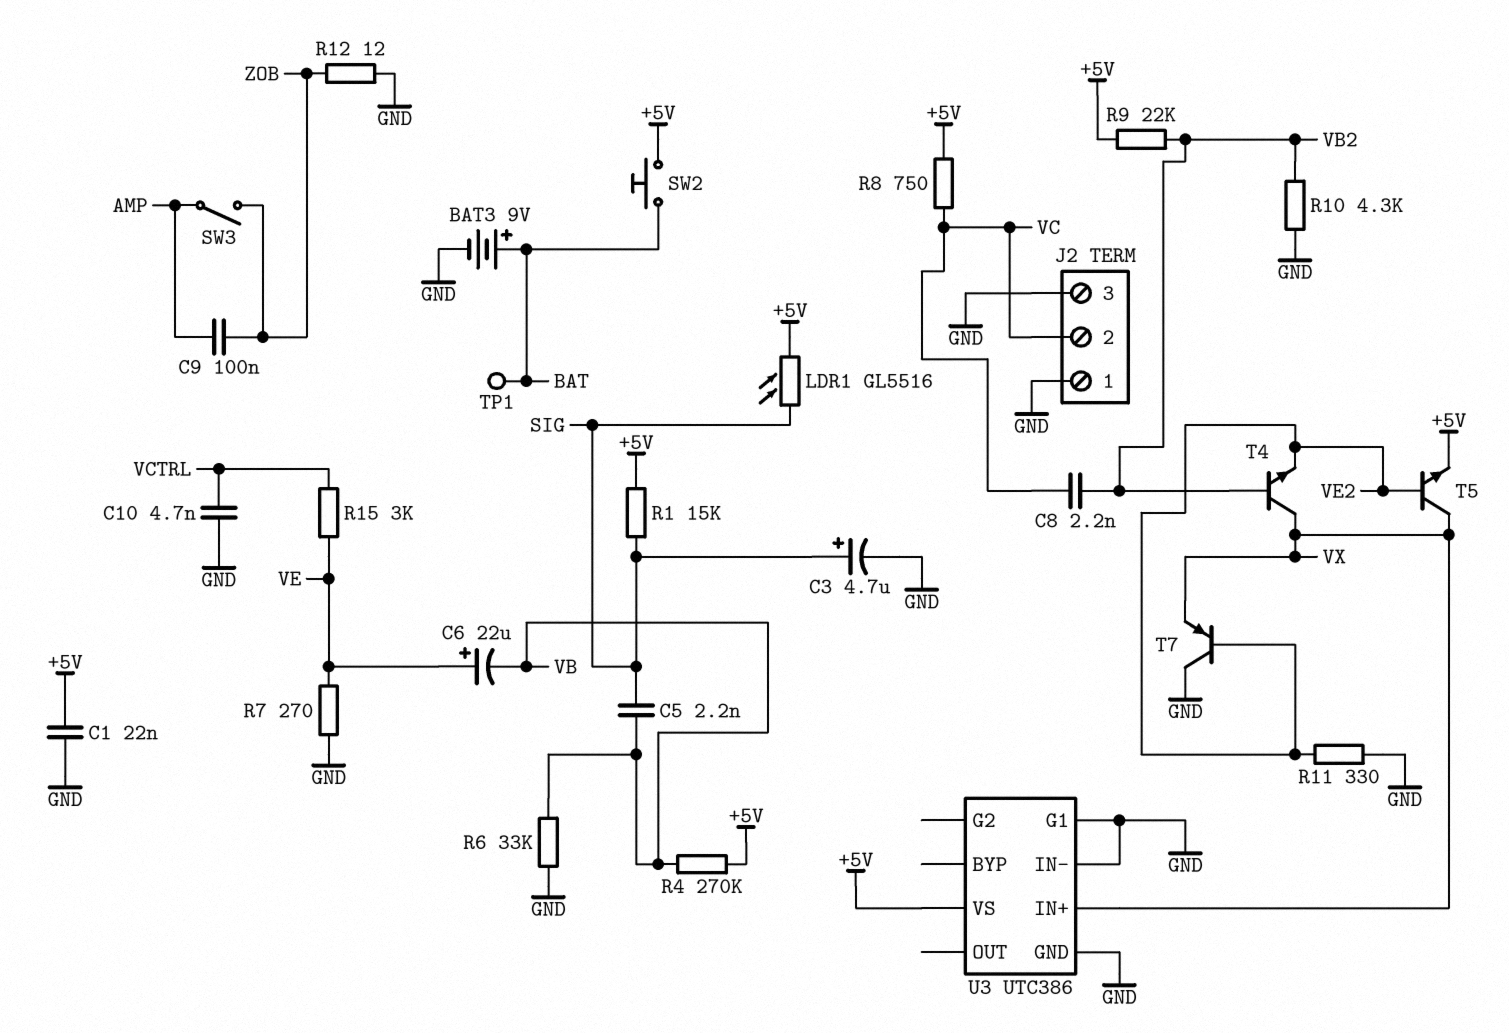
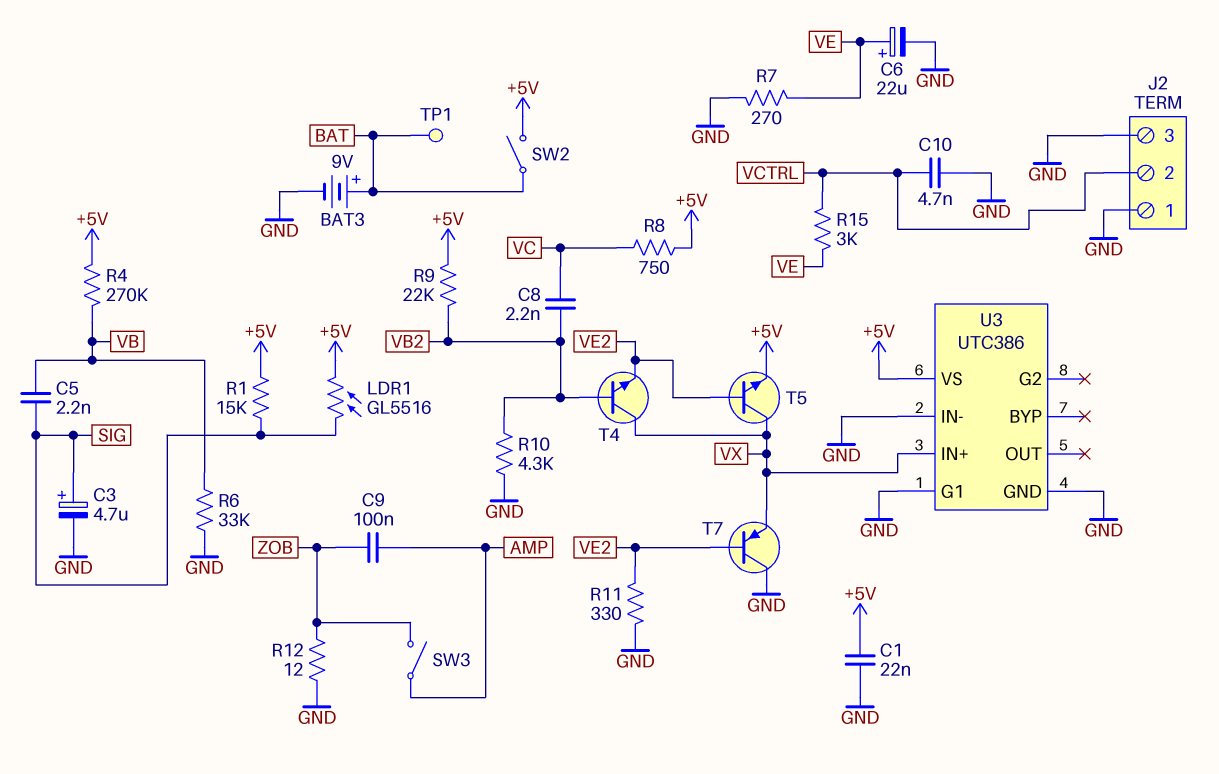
C6: 22uF (plus VE, minus VB) -> 22uF (plus VE, minus GND)
J2 pin 2: VC -> VCTRL
SW2: button (+5V, BAT) -> switch (+5V, BAT)

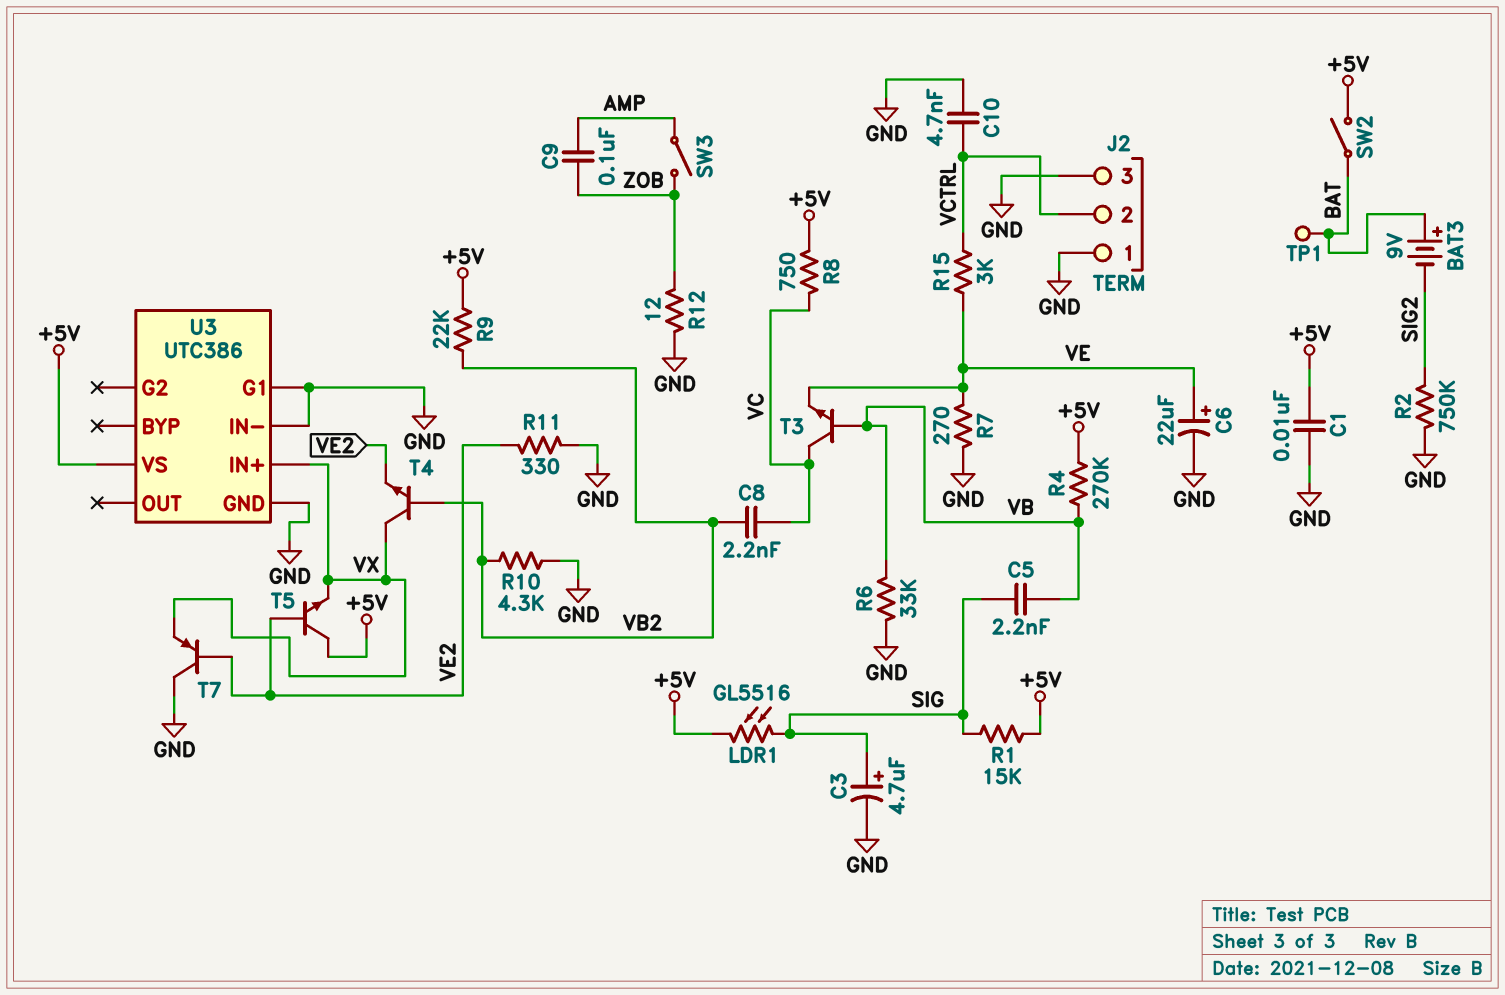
BAT3: 9V (plus BAT, minus GND) -> 9V (plus BAT, minus SIG2)
C1: 22nF (+5V, GND) -> 10nF (+5V, GND)
R2: none -> 750k (GND, SIG2)
T3: none -> NPN (B VB, C VC, E VE)
T5: NPN (B VE2, C VX, E +5V) -> NPN (B VE2, C +5V, E VX)

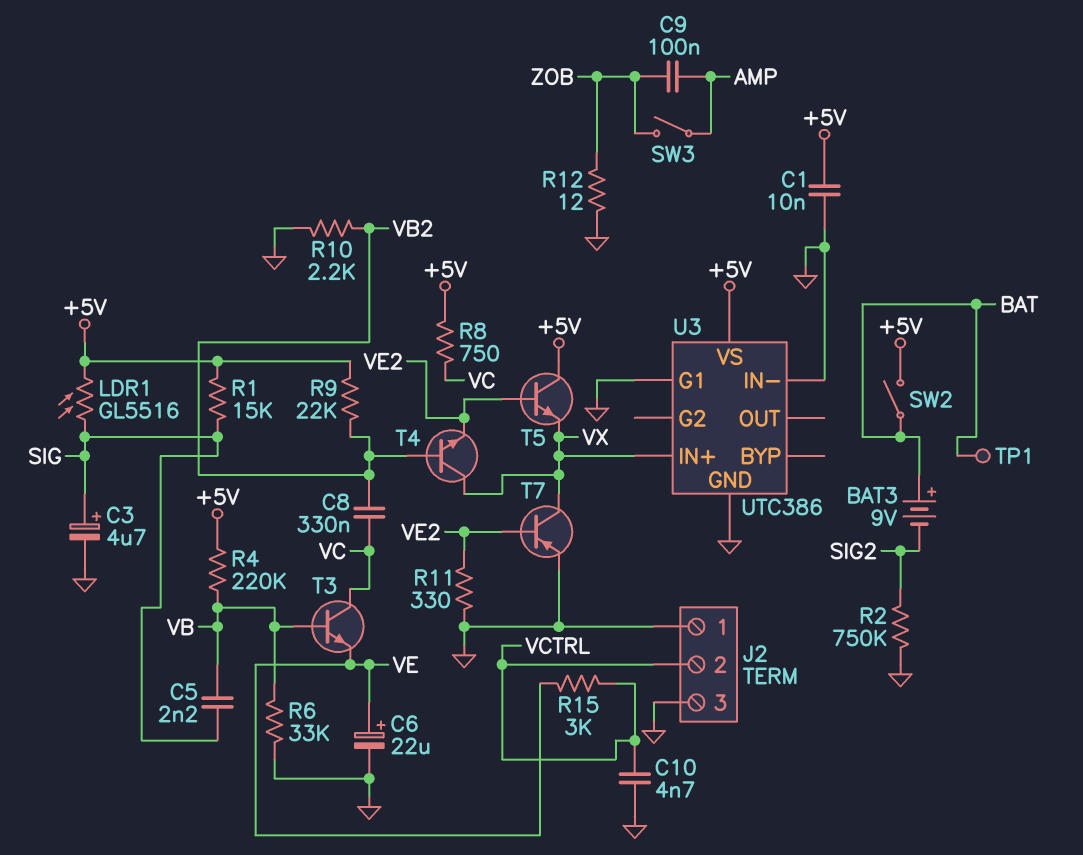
C8: 2.2nF (VB2, VC) -> 330nF (VB2, VC)
R4: 270k (+5V, VB) -> 220k (+5V, VB)
R7: 270 (GND, VE) -> none
R10: 4.3k (GND, VB2) -> 2.2k (GND, VB2)
T7: PNP (B VE2, C GND, E VX) -> PNP (B VE2, C VX, E GND)

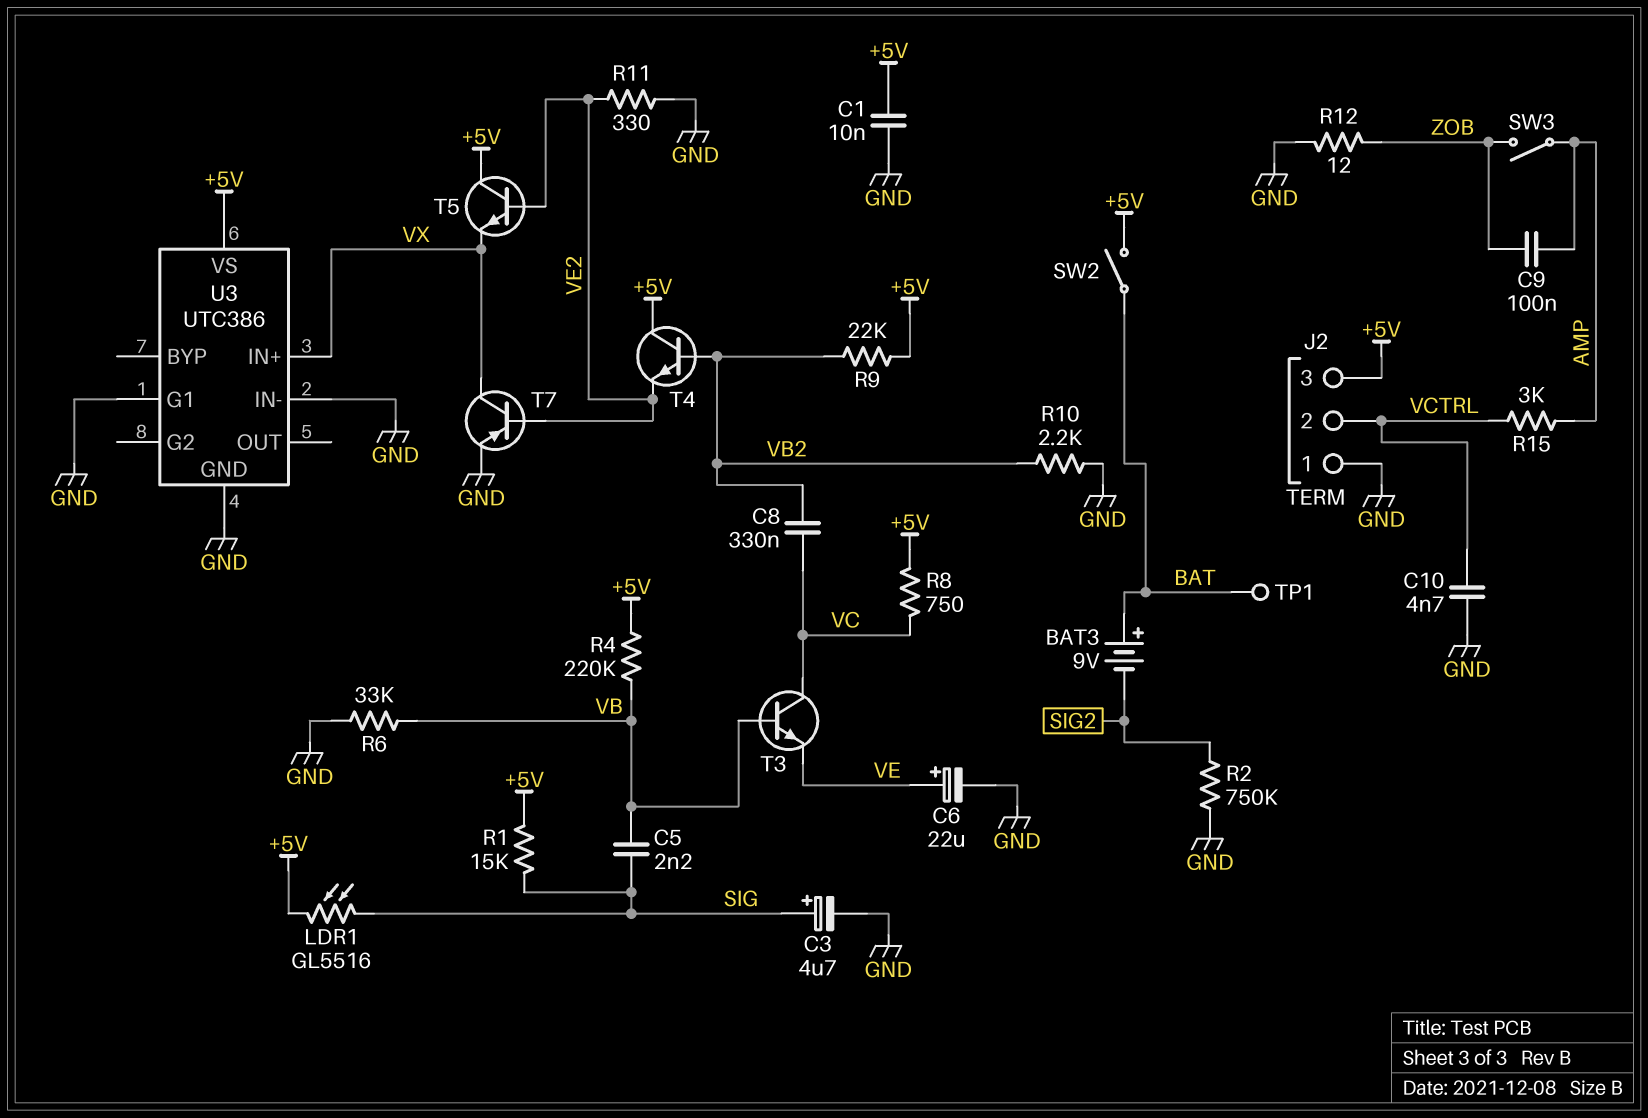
J2 pin 3: GND -> +5V
R15: 3k (VCTRL, VE) -> 3k (AMP, VCTRL)
T4: NPN (B VB2, C VX, E VE2) -> NPN (B VB2, C +5V, E VE2)

